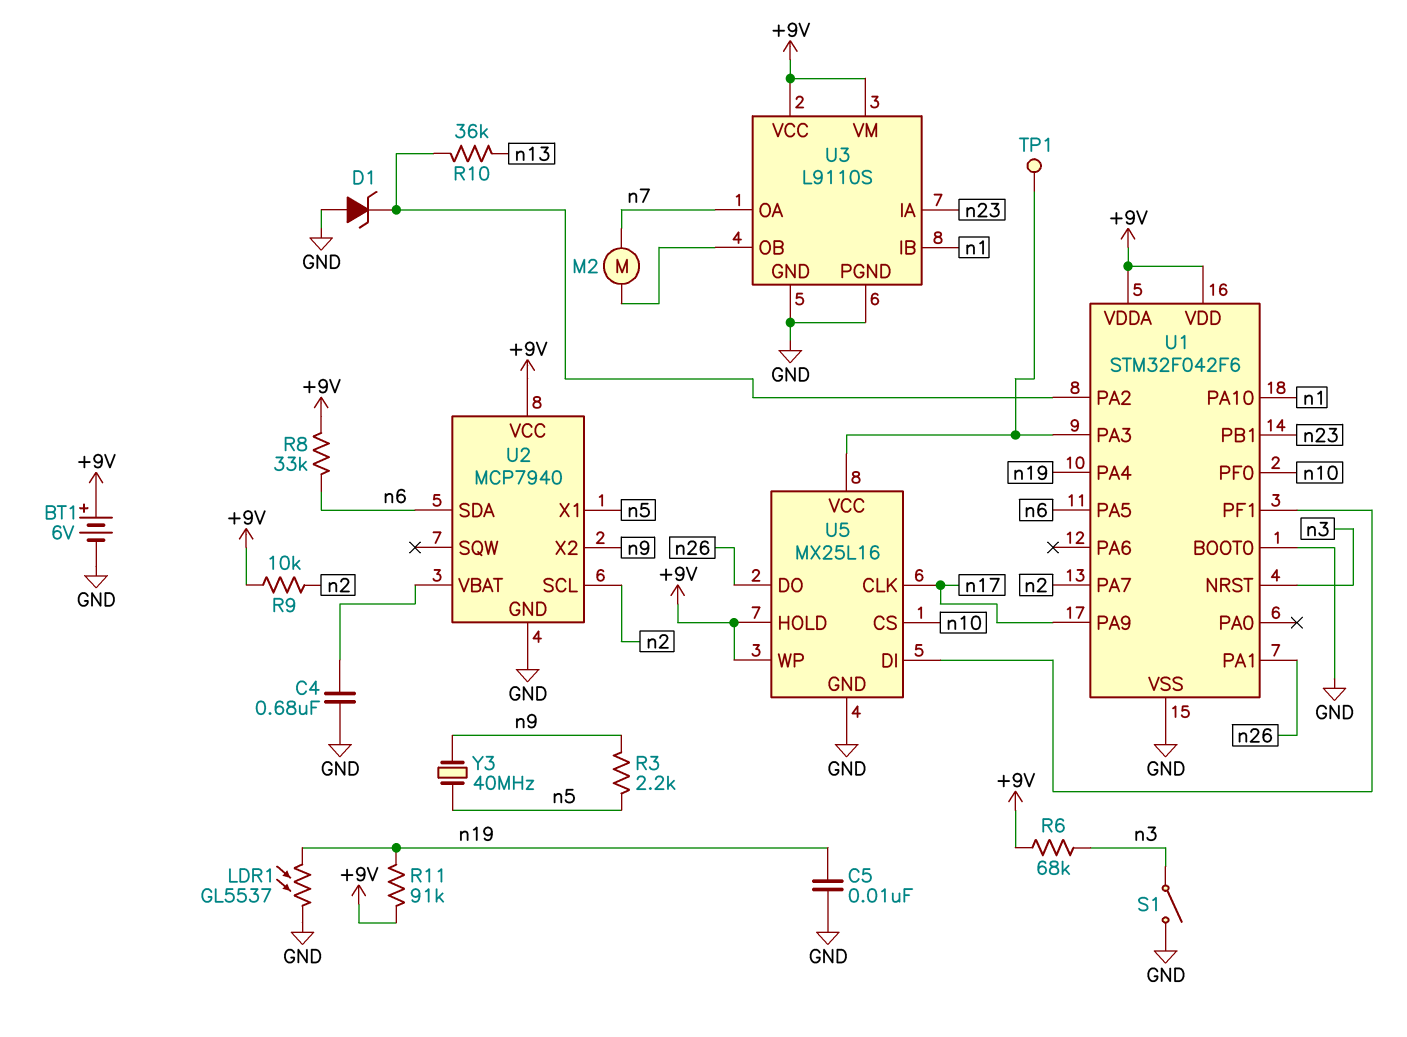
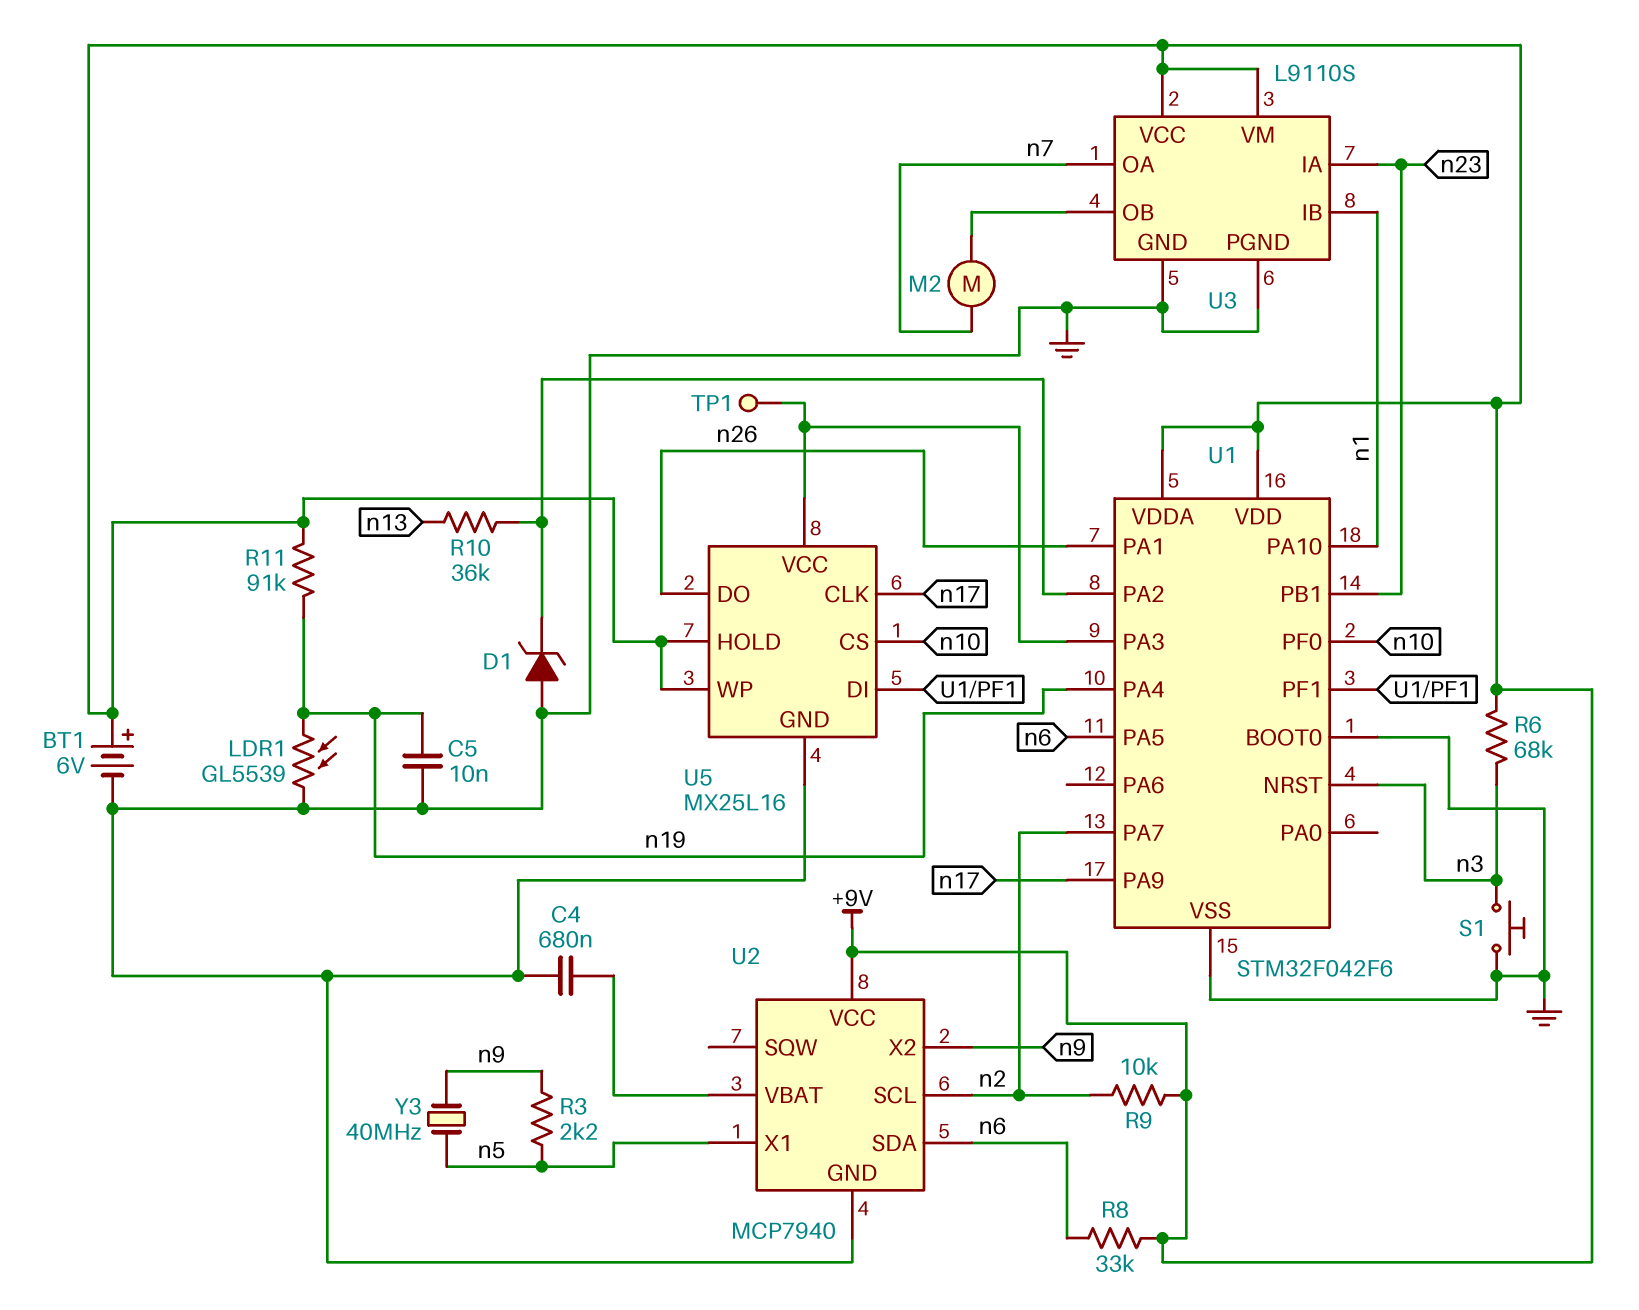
LDR1: GL5537 (GND, n19) -> GL5539 (GND, n19)
S1: switch (GND, n3) -> button (GND, n3)

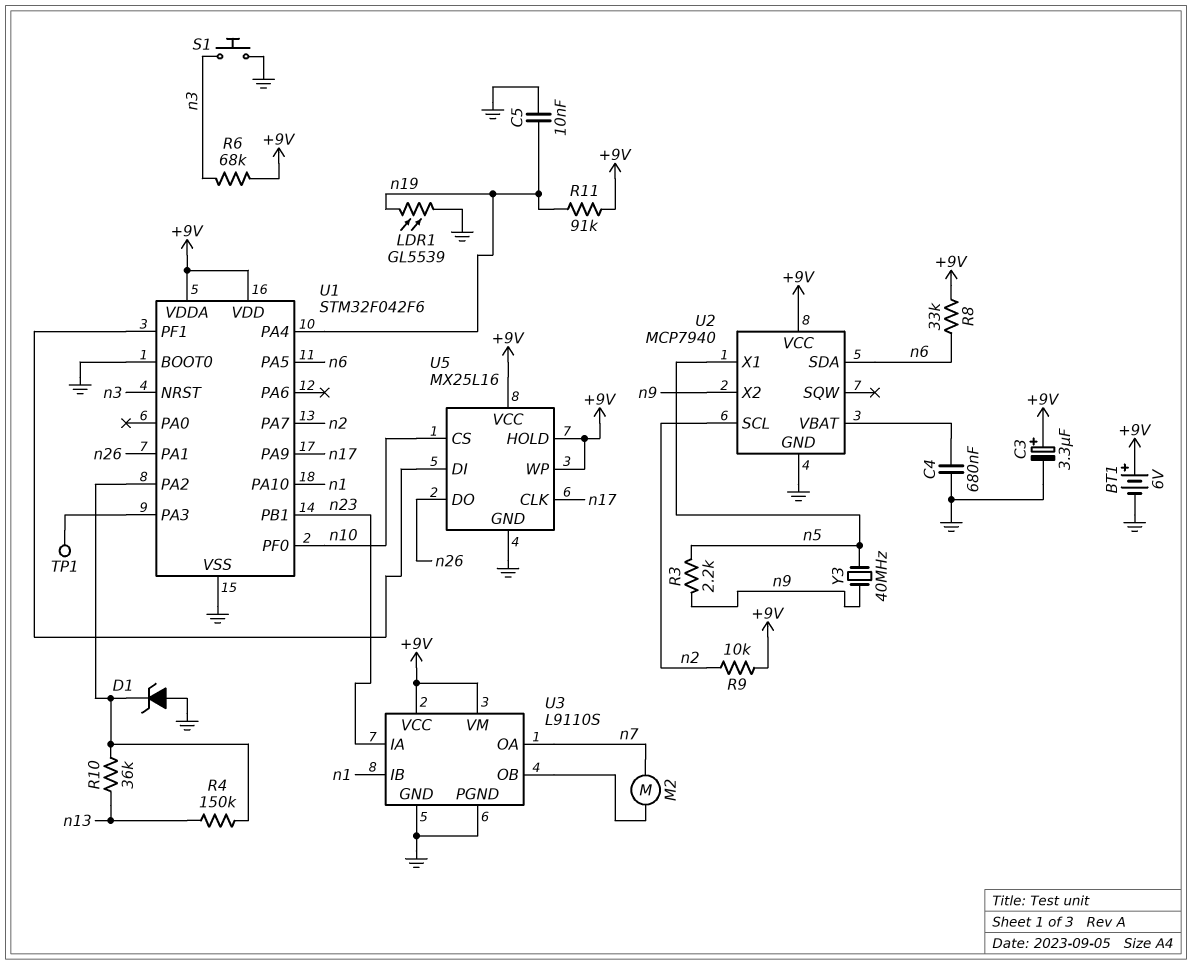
C3: none -> 3.3uF (plus +9V, minus GND)
R4: none -> 150k (U1/PA2, n13)
U5 pin VCC: U1/PA3 -> +9V

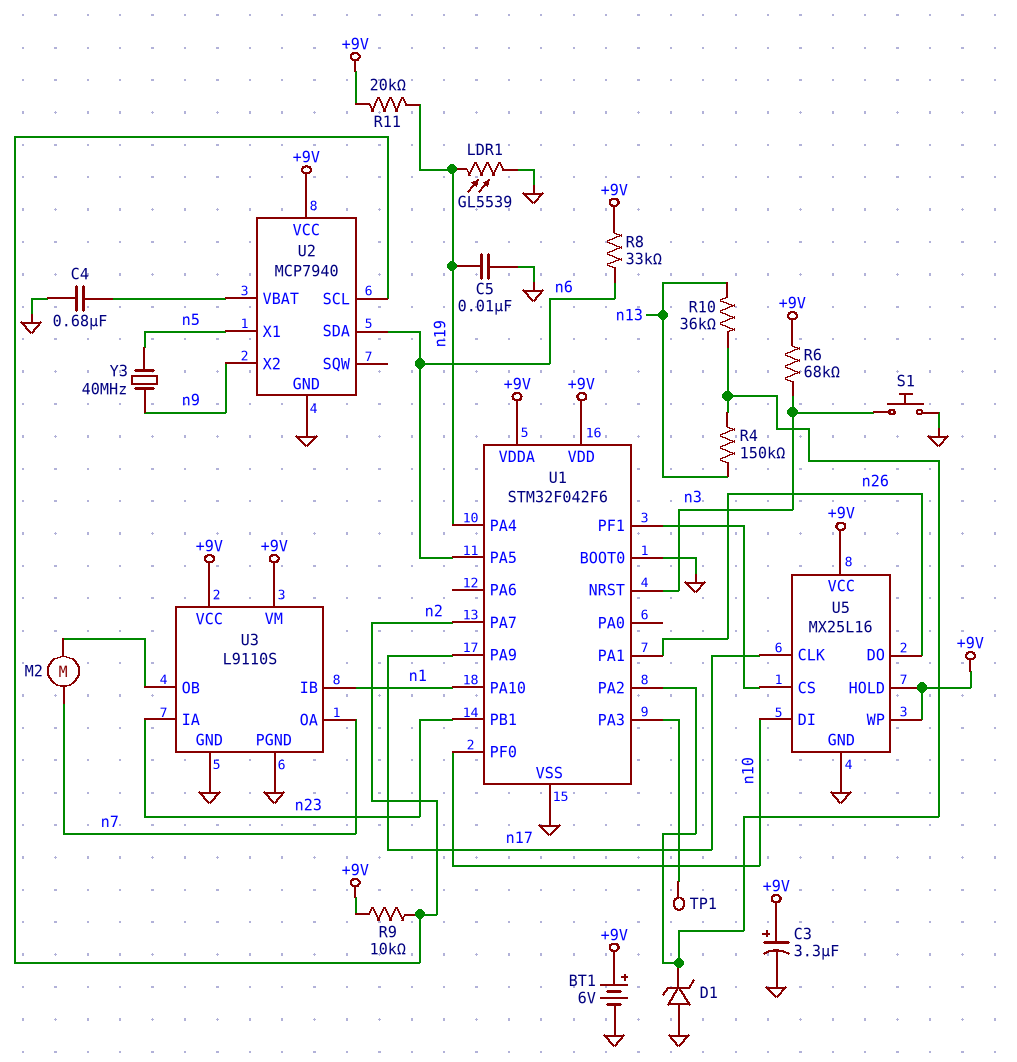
R3: 2.2k (n5, n9) -> none
R11: 91k (+9V, n19) -> 20k (+9V, n19)
U5 pin CS: n10 -> U1/PF1
U5 pin DI: U1/PF1 -> n10

